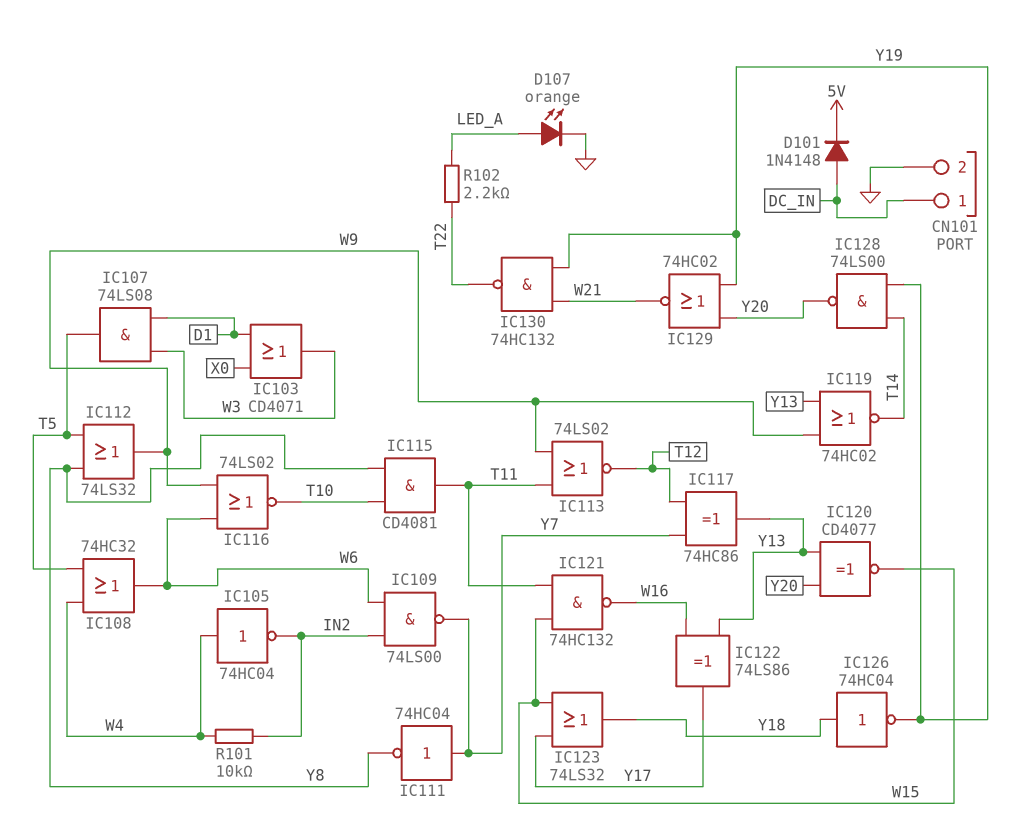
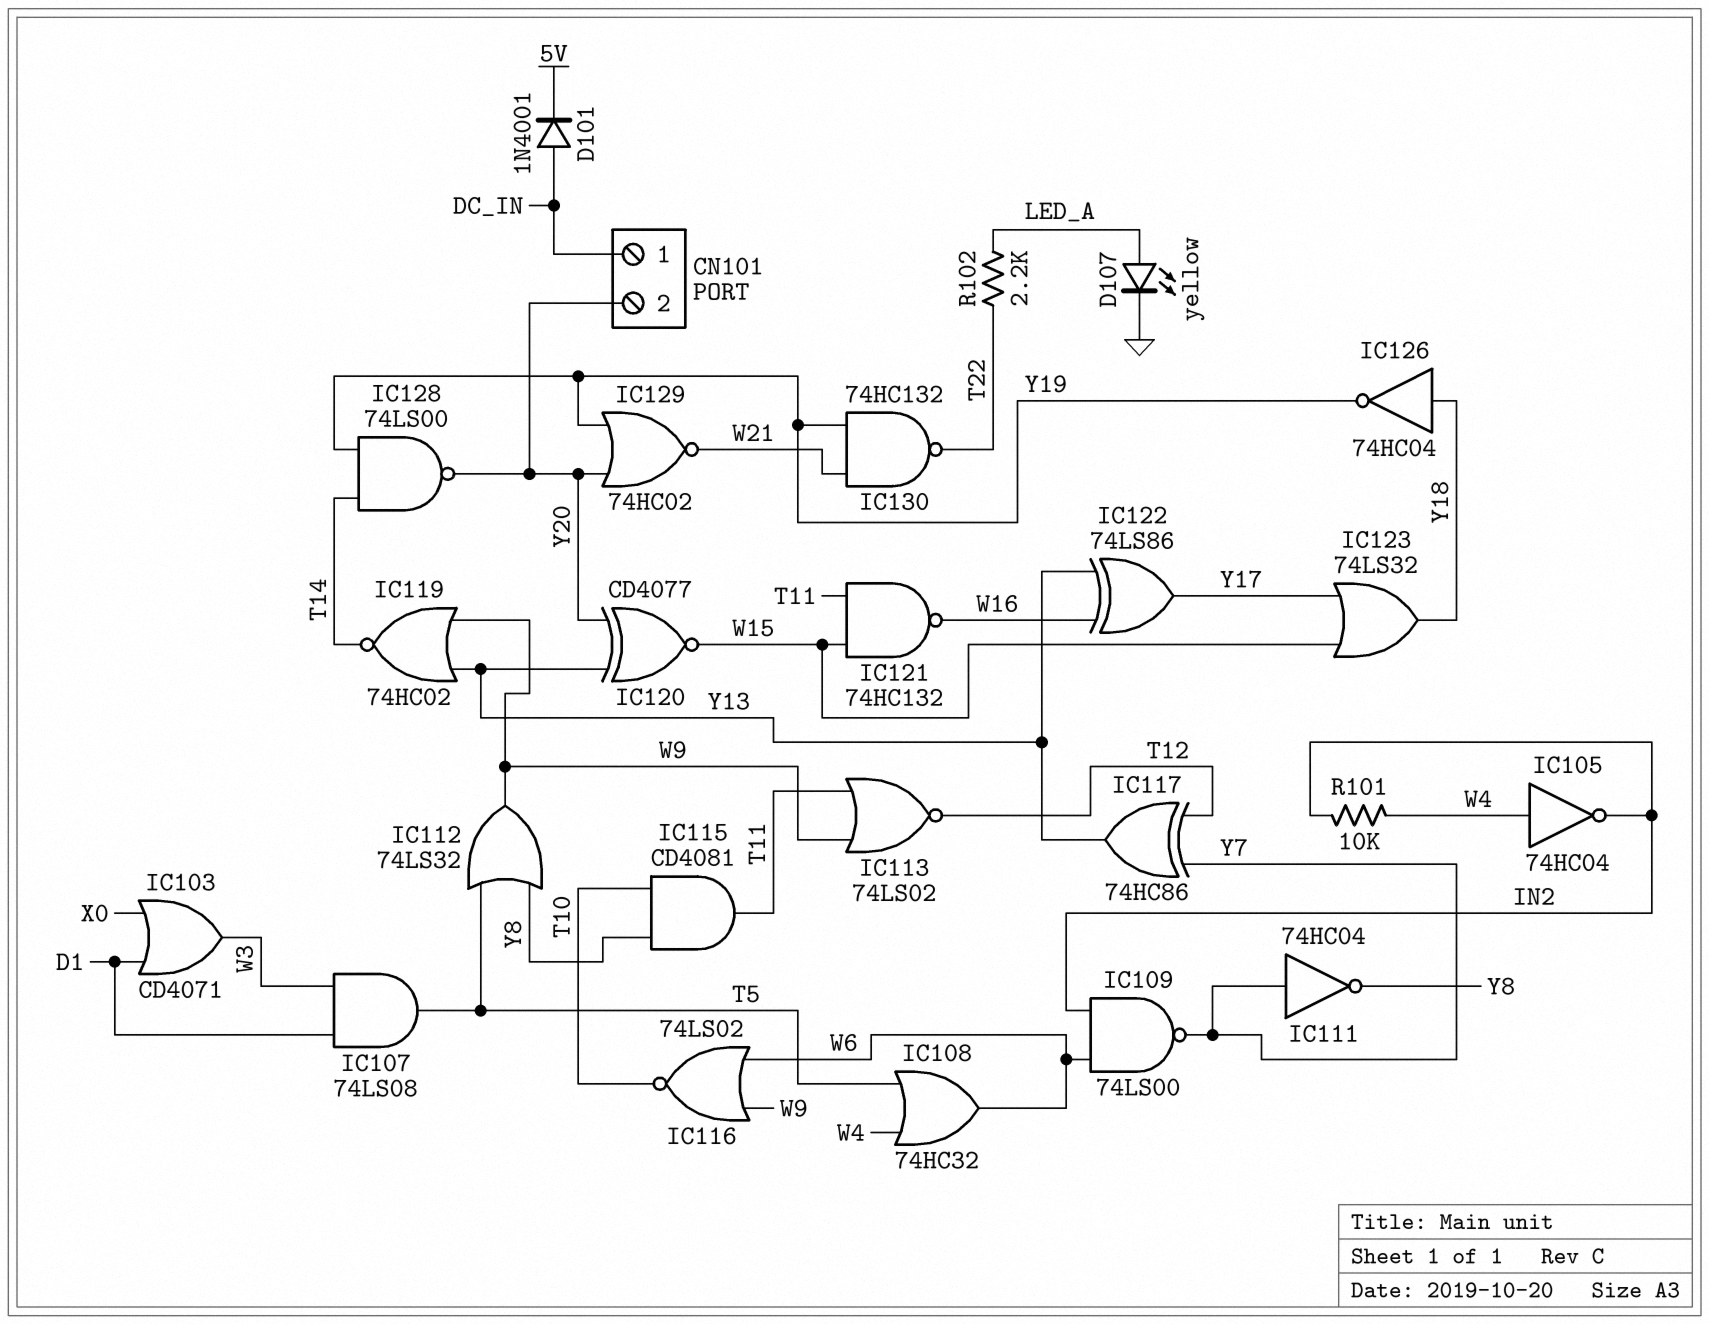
CN101 pin 2: GND -> Y20
D101: diode 1N4148 (A DC_IN, K 5V) -> diode 1N4001 (A DC_IN, K 5V)
D107: LED orange (A LED_A, K GND) -> LED yellow (A LED_A, K GND)

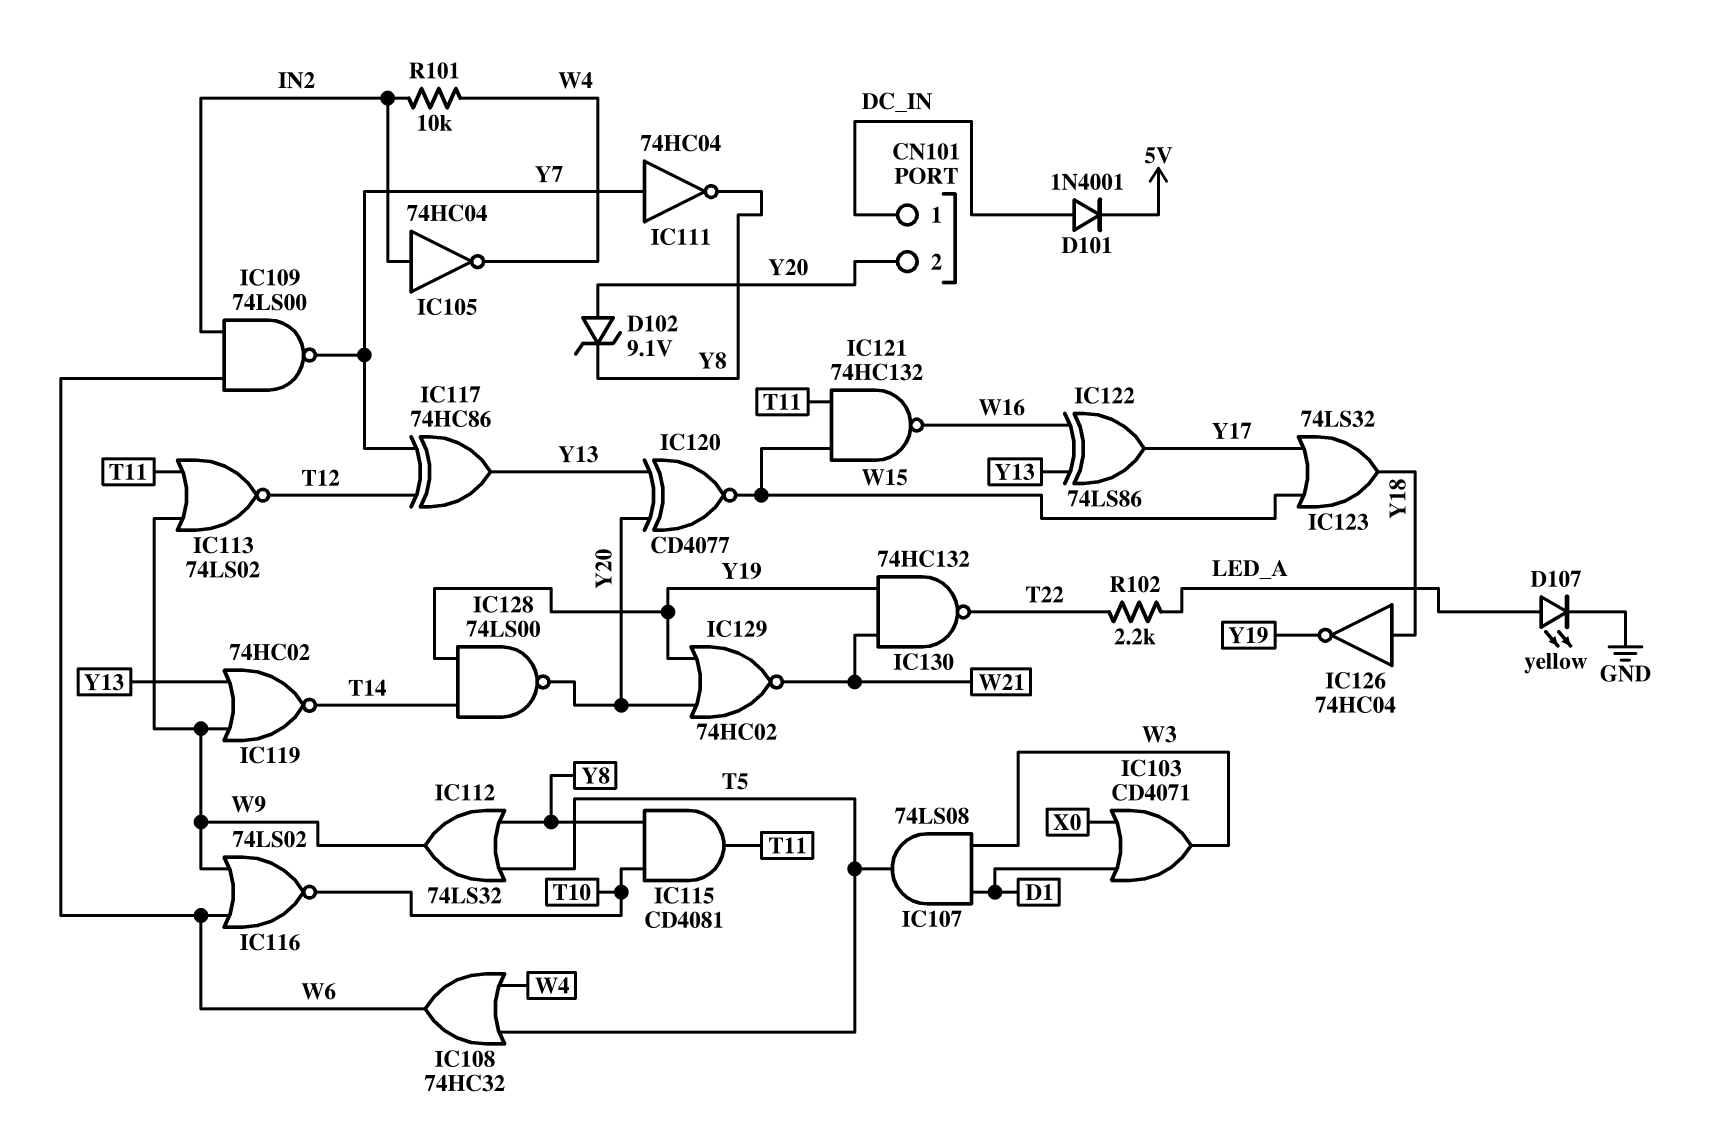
D102: none -> zener 9.1V (A Y20, K Y8)
IC105: NOT 74HC04 (in W4, out IN2) -> NOT 74HC04 (in IN2, out W4)

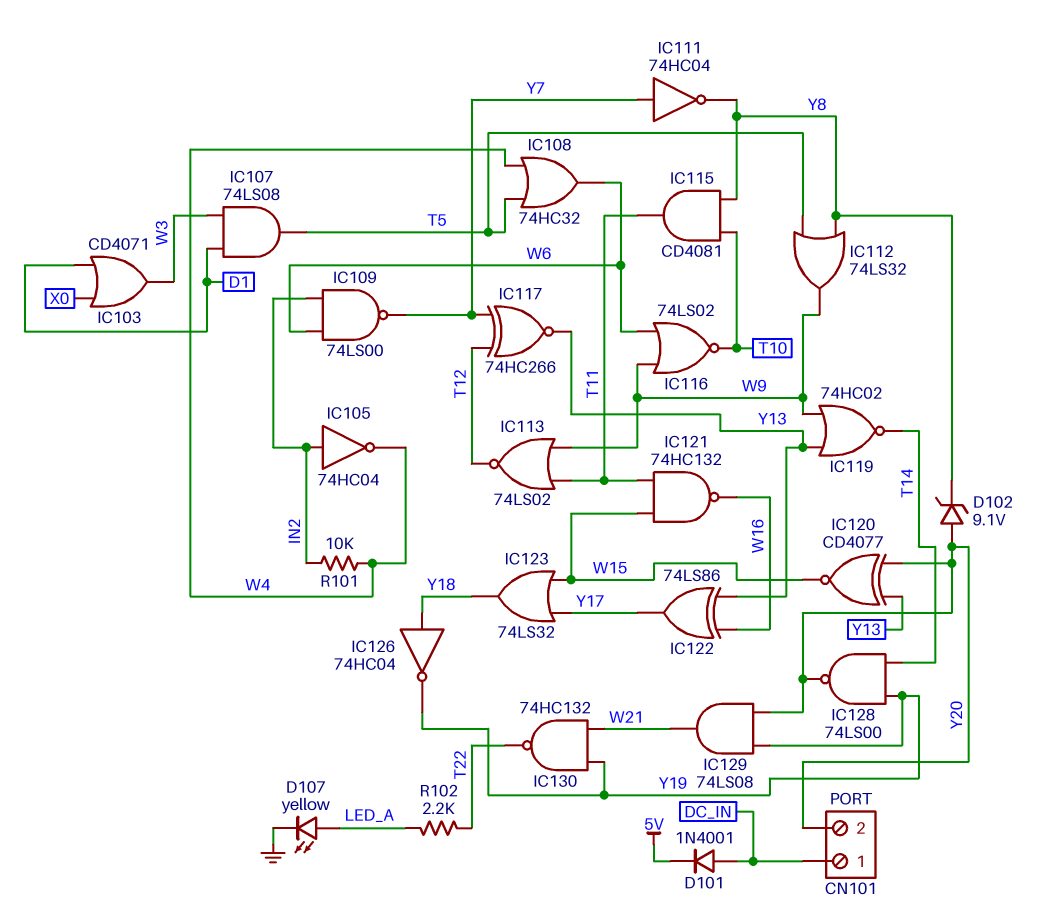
IC117: XOR 74HC86 (in T12, in Y7, out Y13) -> XNOR 74HC266 (in T12, in Y7, out Y13)
IC129: NOR 74HC02 (in Y19, in Y20, out W21) -> AND 74LS08 (in Y19, in Y20, out W21)

